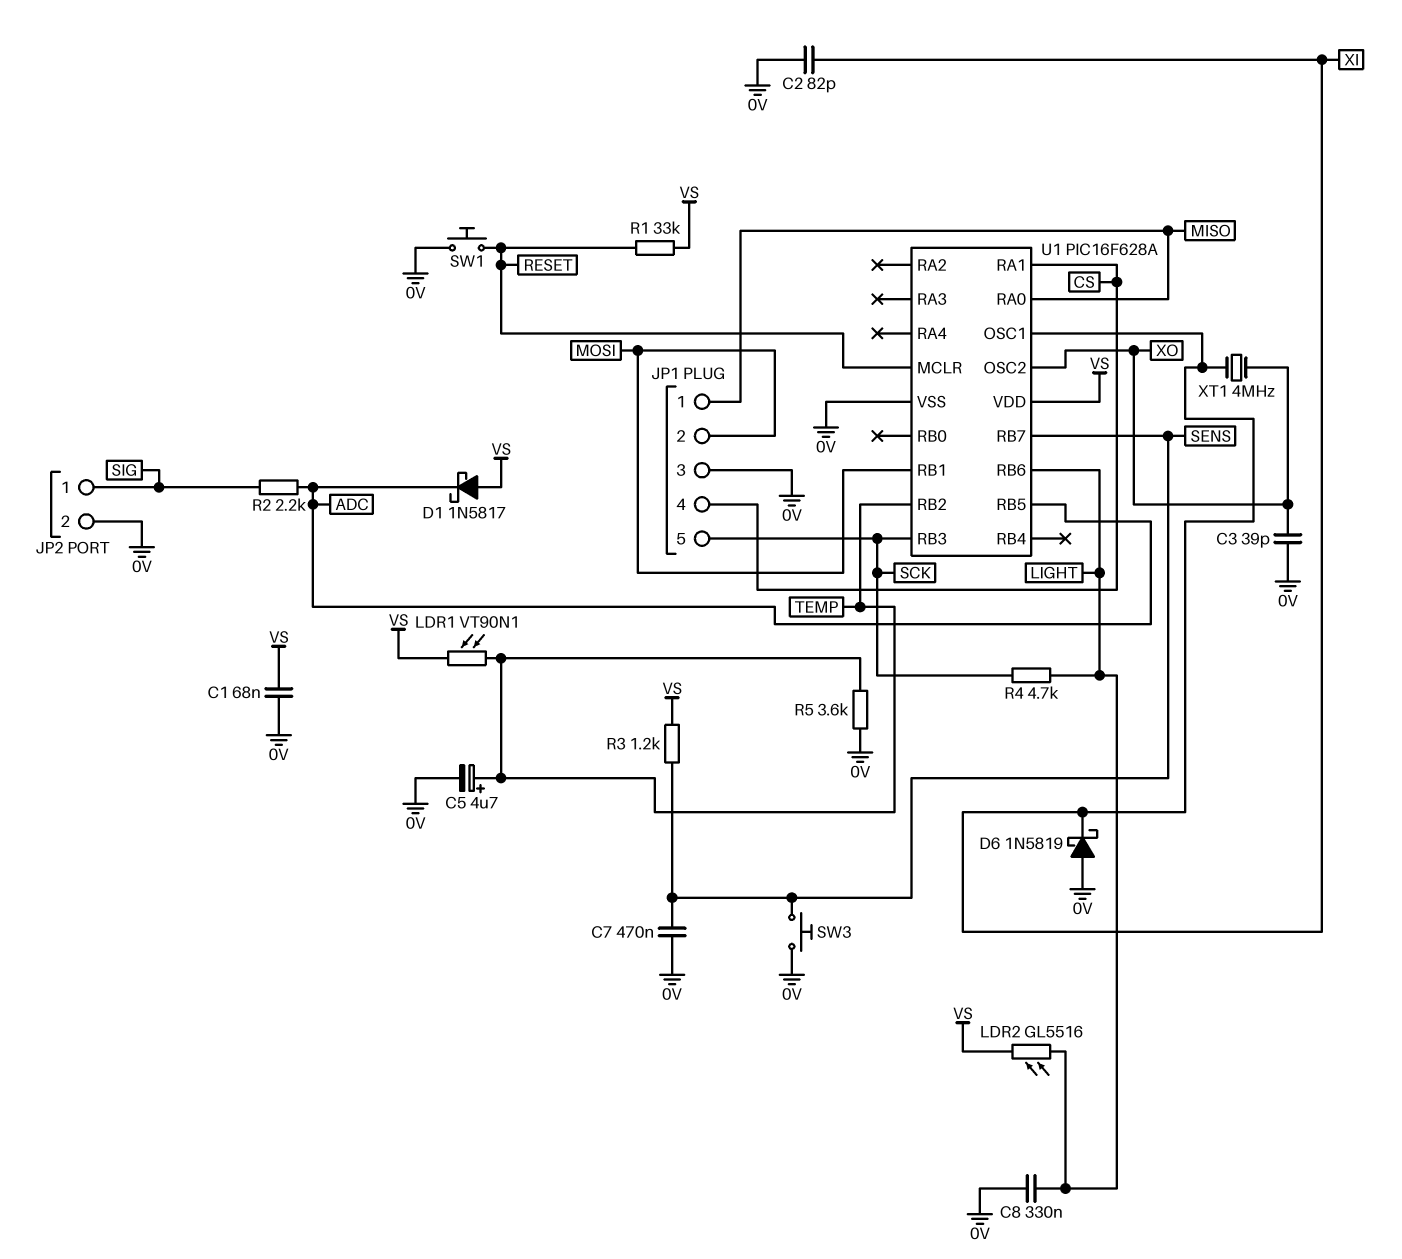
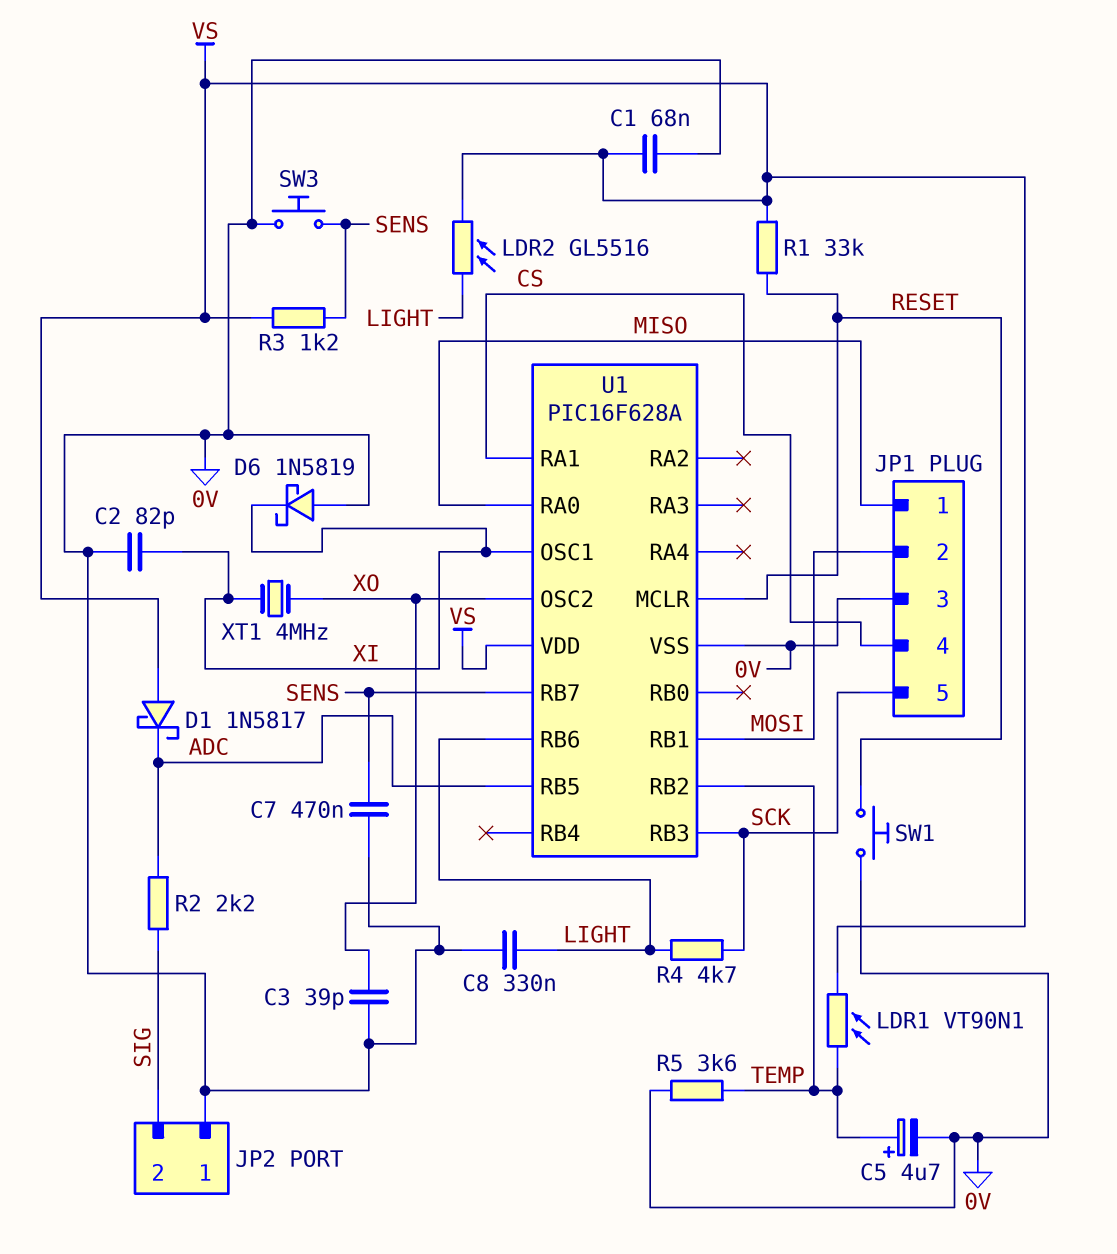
JP2 pin 1: SIG -> 0V
JP2 pin 2: 0V -> SIG

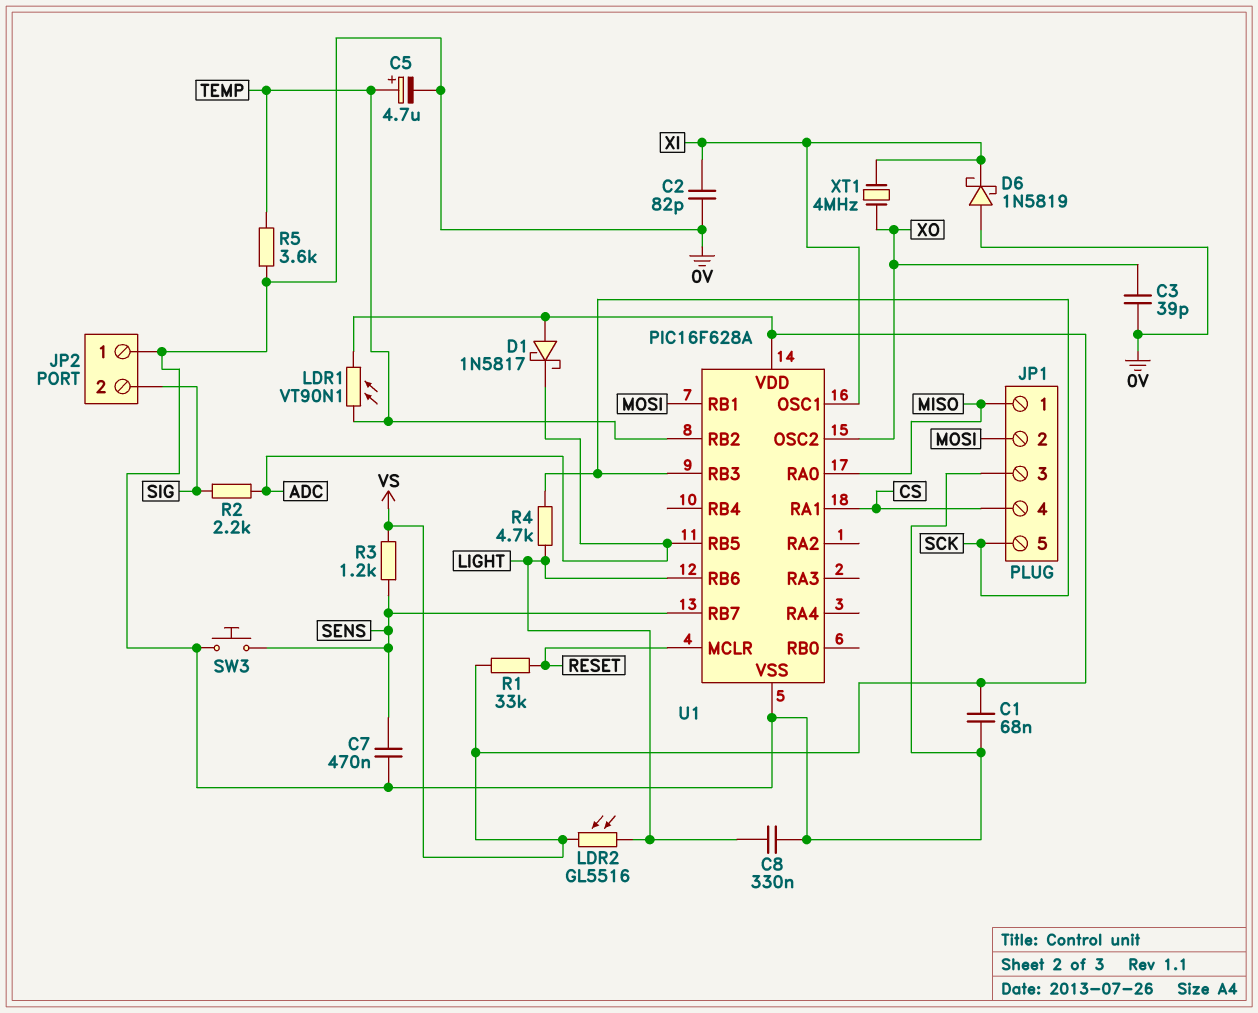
SW1: button (0V, RESET) -> none

